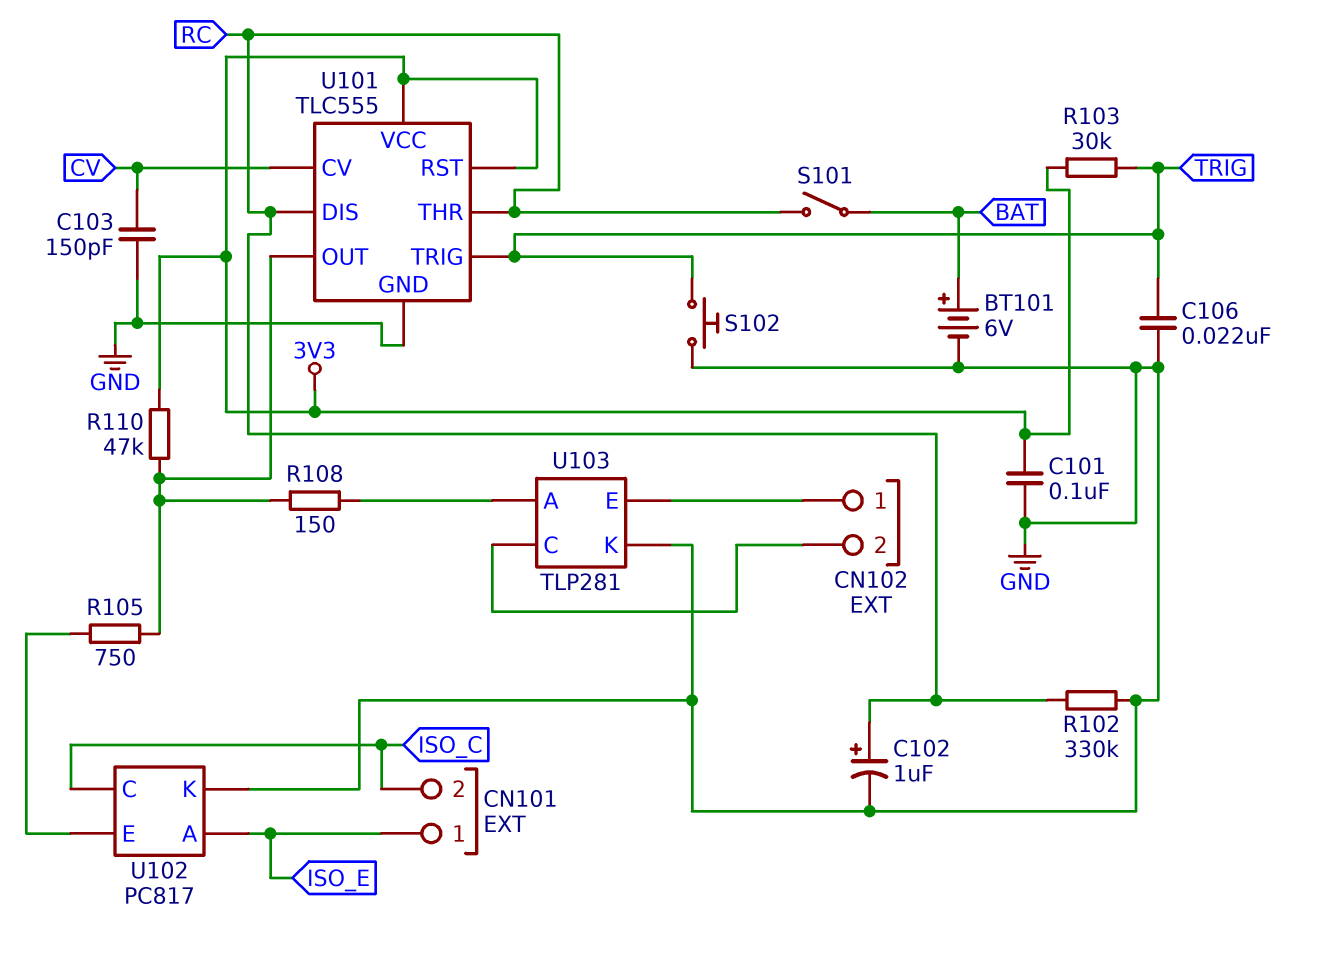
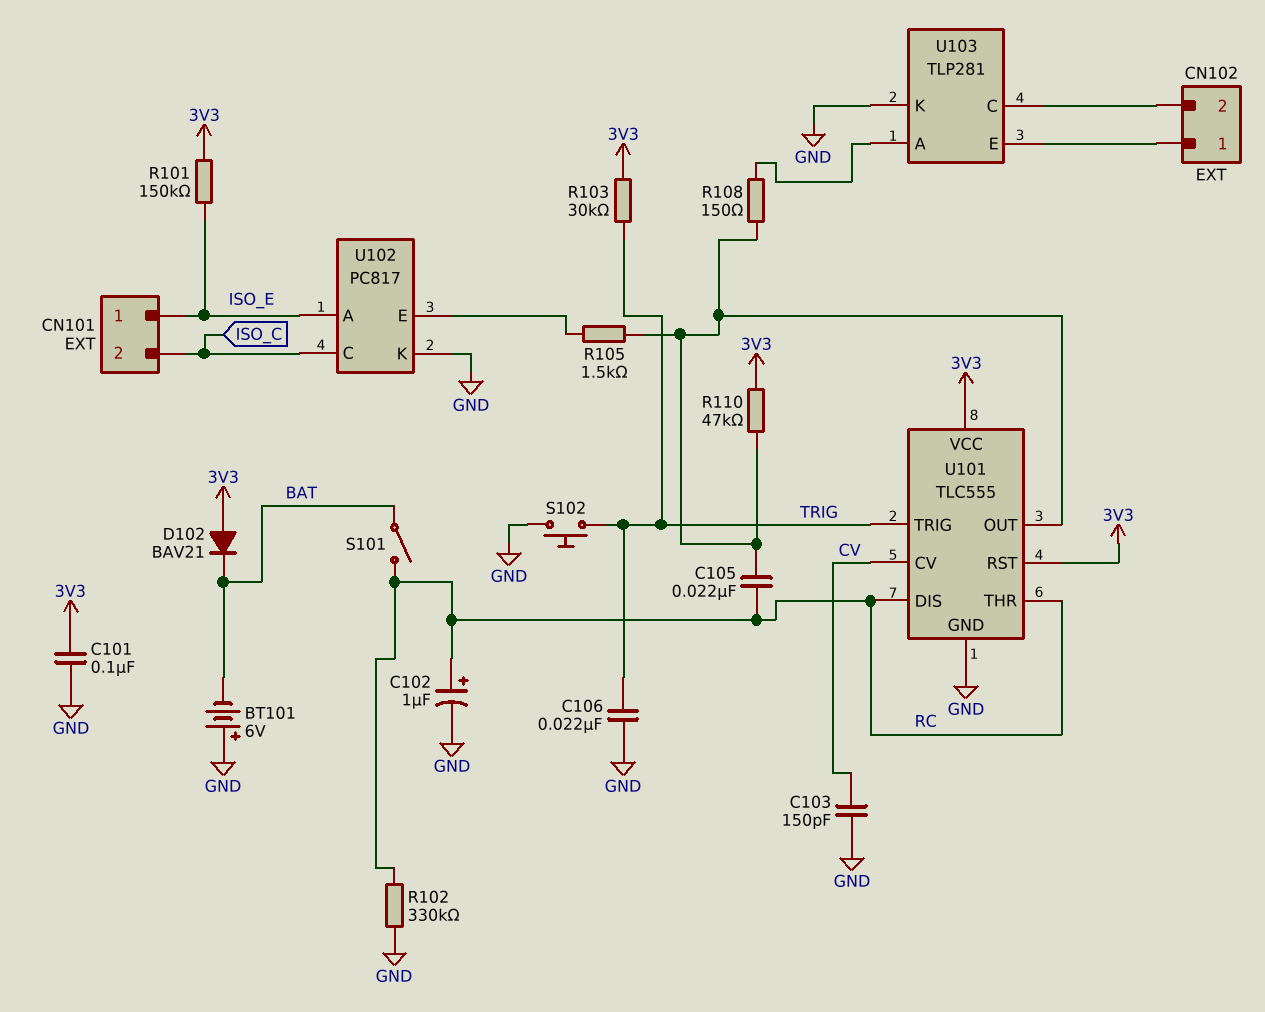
BT101: 6V (plus BAT, minus GND) -> 6V (plus GND, minus BAT)
C105: none -> 22nF (RC, U101/OUT)
D102: none -> diode BAV21 (A 3V3, K BAT)
R101: none -> 150k (3V3, ISO_E)
R105: 750 (U101/OUT, U102/E) -> 1.5k (U101/OUT, U102/E)

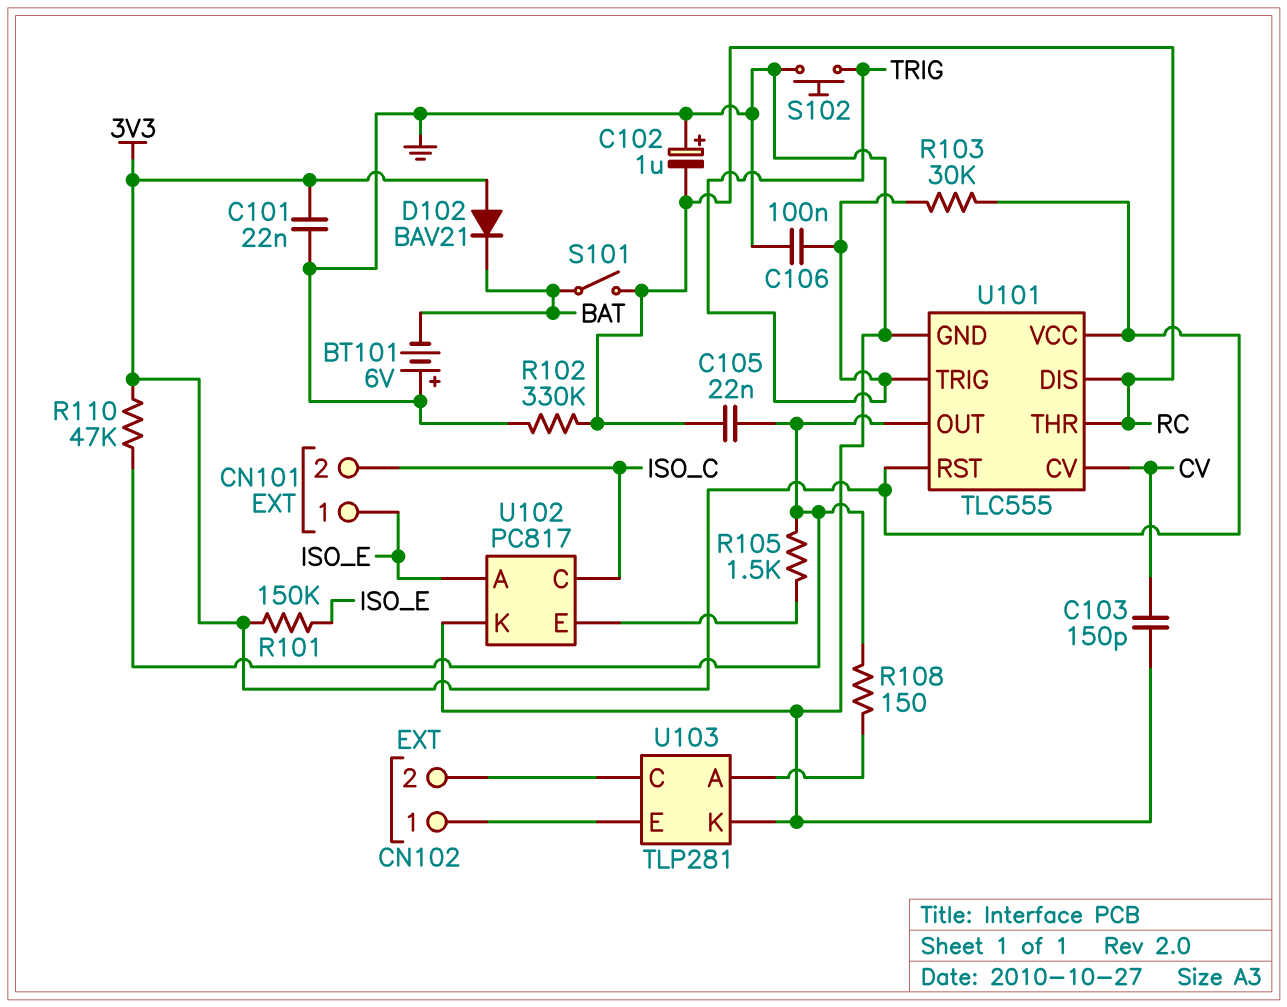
C101: 100nF (3V3, GND) -> 22nF (3V3, GND)
C102: 1uF (plus RC, minus GND) -> 1uF (plus GND, minus RC)
C106: 22nF (GND, TRIG) -> 100nF (GND, TRIG)

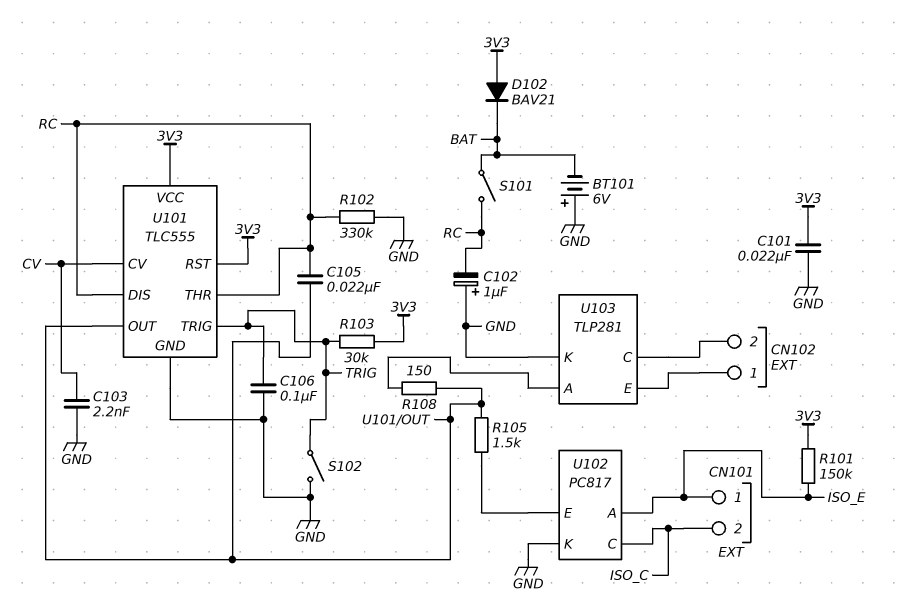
C103: 150pF (CV, GND) -> 2.2nF (CV, GND)
R110: 47k (3V3, U101/OUT) -> none
S102: button (GND, TRIG) -> switch (GND, TRIG)

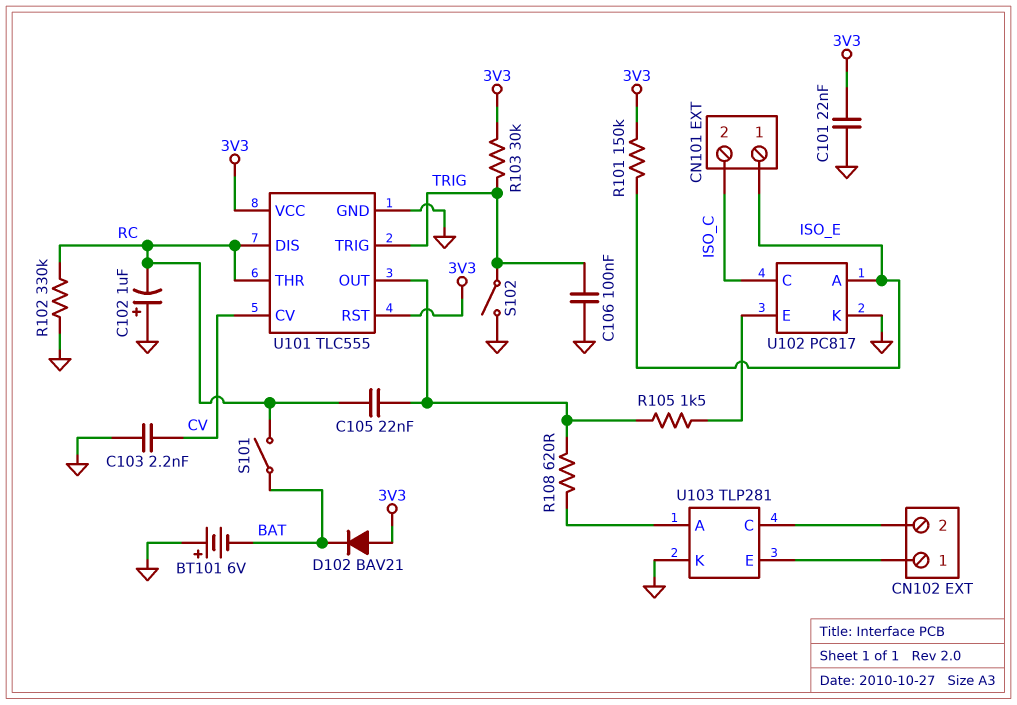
R108: 150 (U101/OUT, U103/A) -> 620 (U101/OUT, U103/A)

